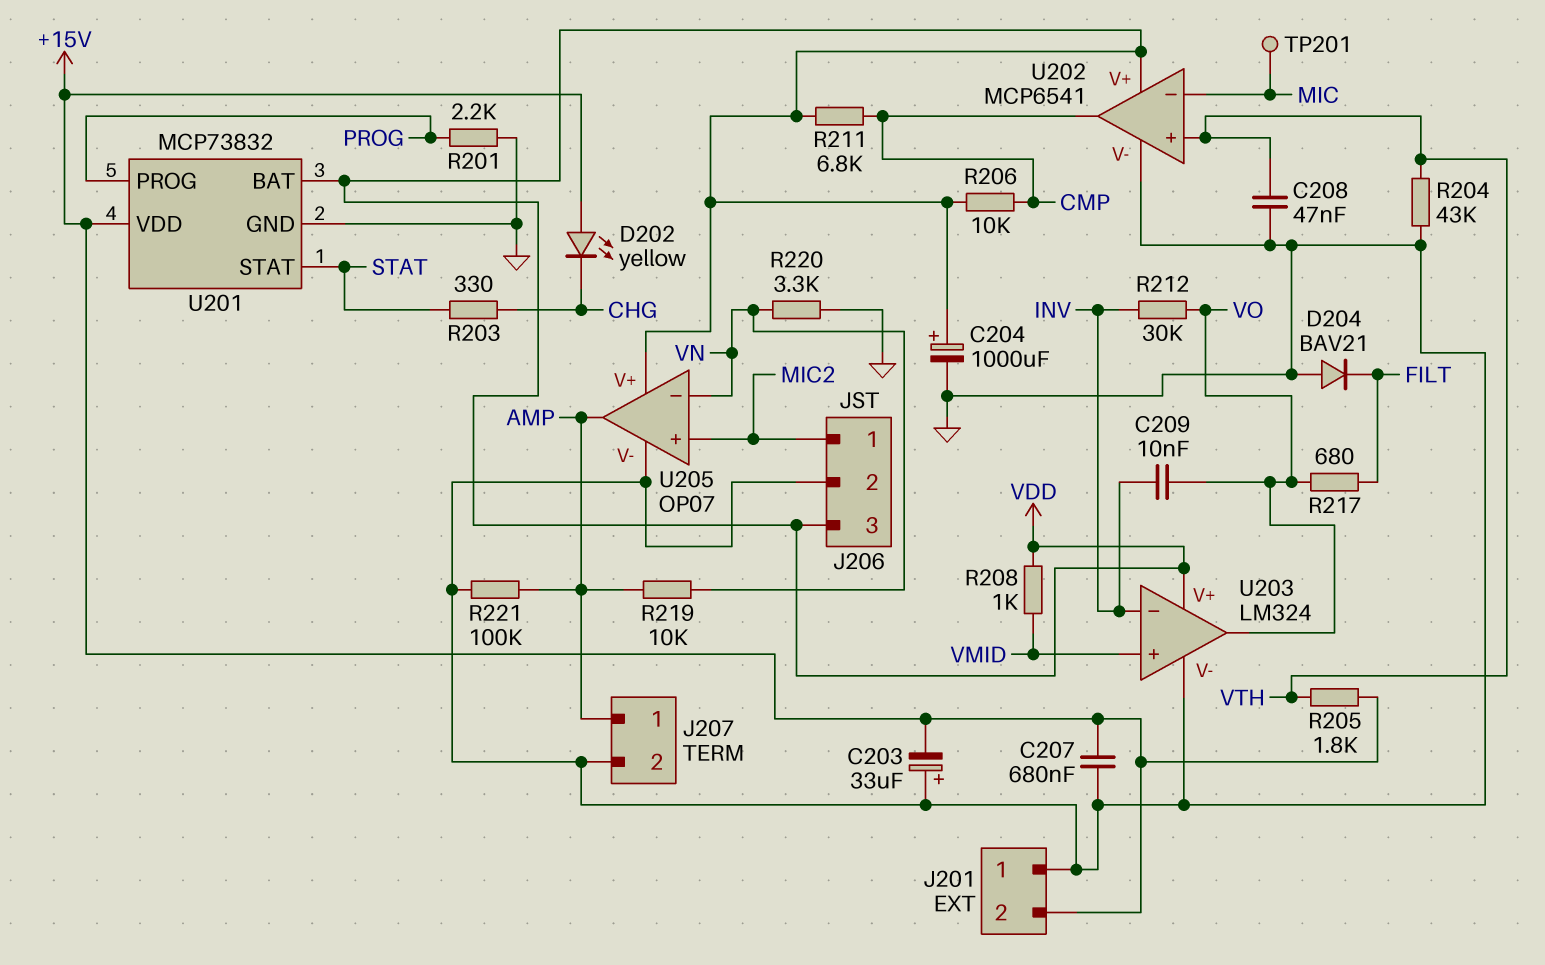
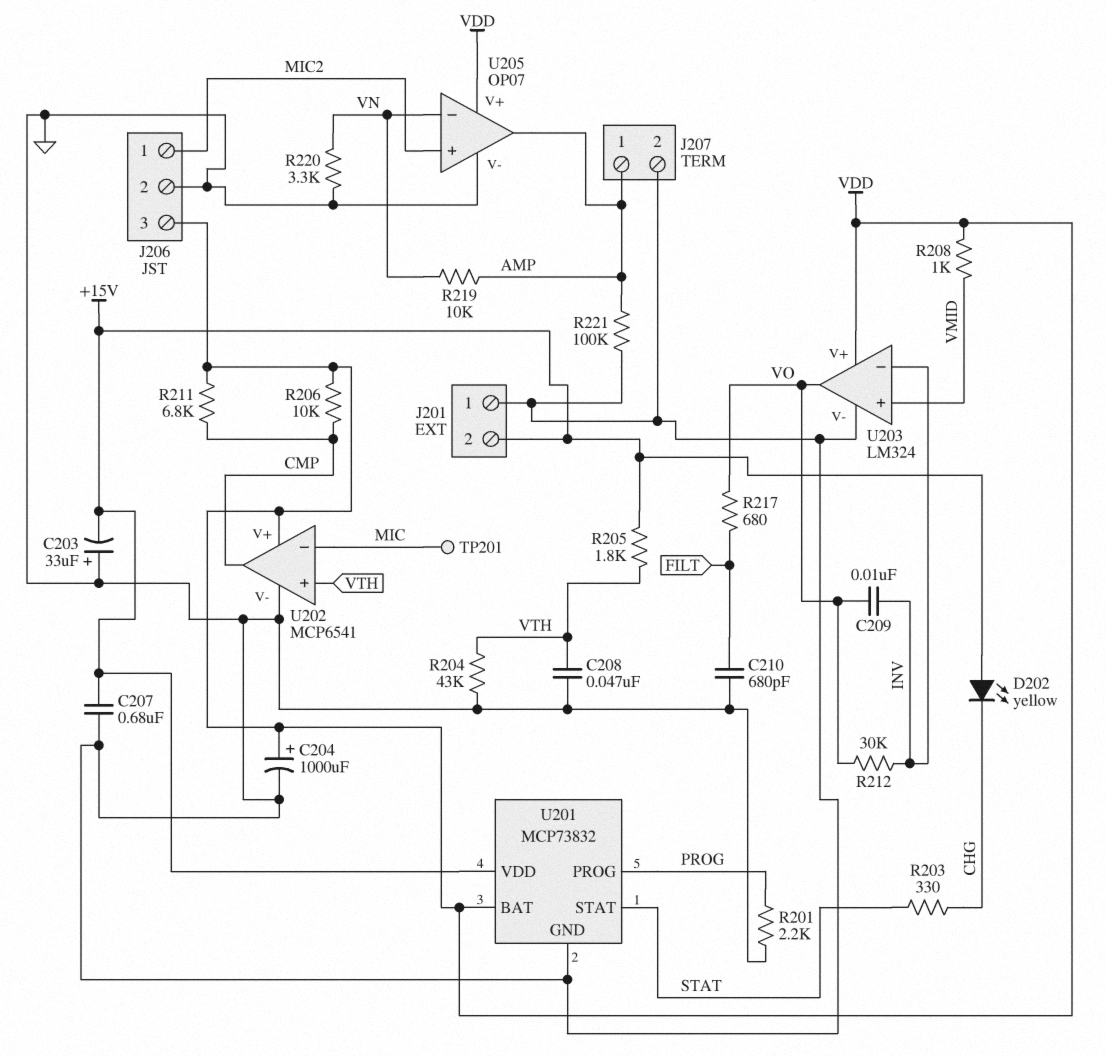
C210: none -> 680pF (FILT, GND)
D204: diode BAV21 (A GND, K FILT) -> none

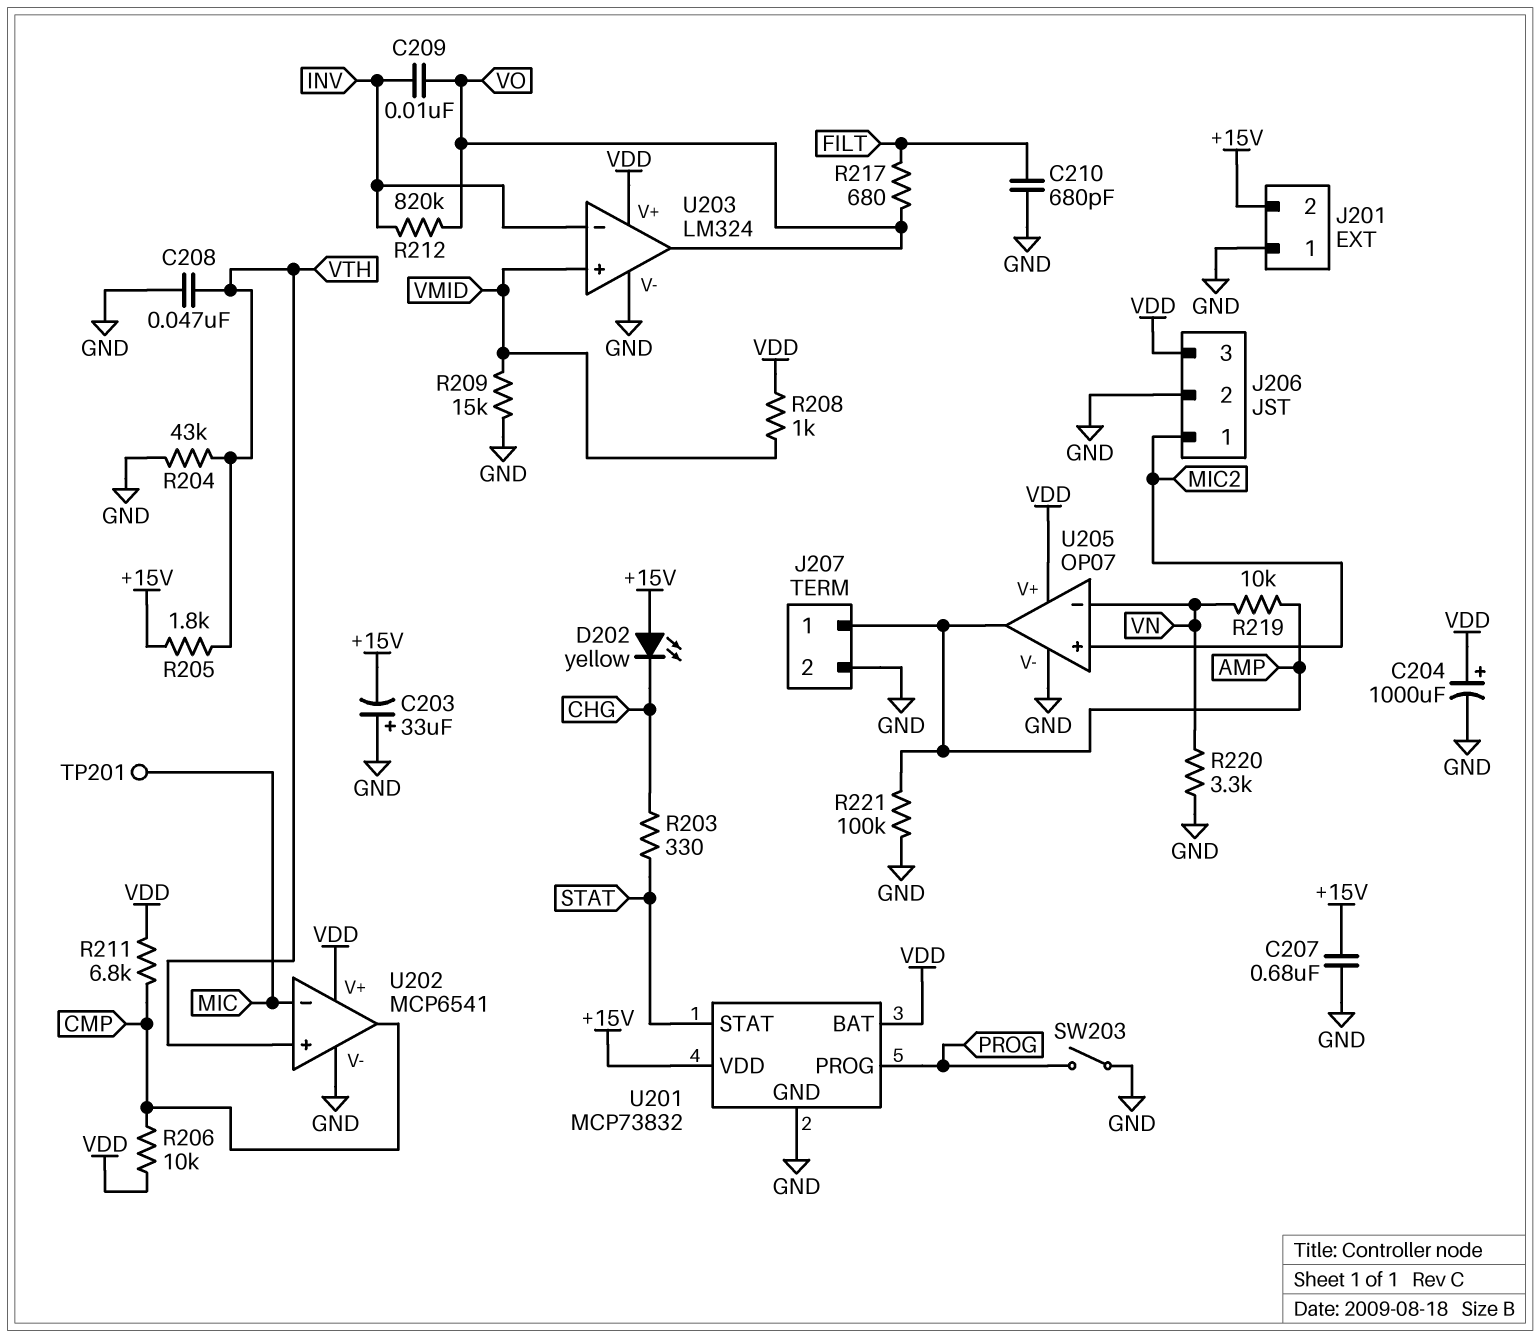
R201: 2.2k (GND, PROG) -> none
R209: none -> 15k (GND, VMID)
R212: 30k (INV, VO) -> 820k (INV, VO)
SW203: none -> switch (GND, PROG)

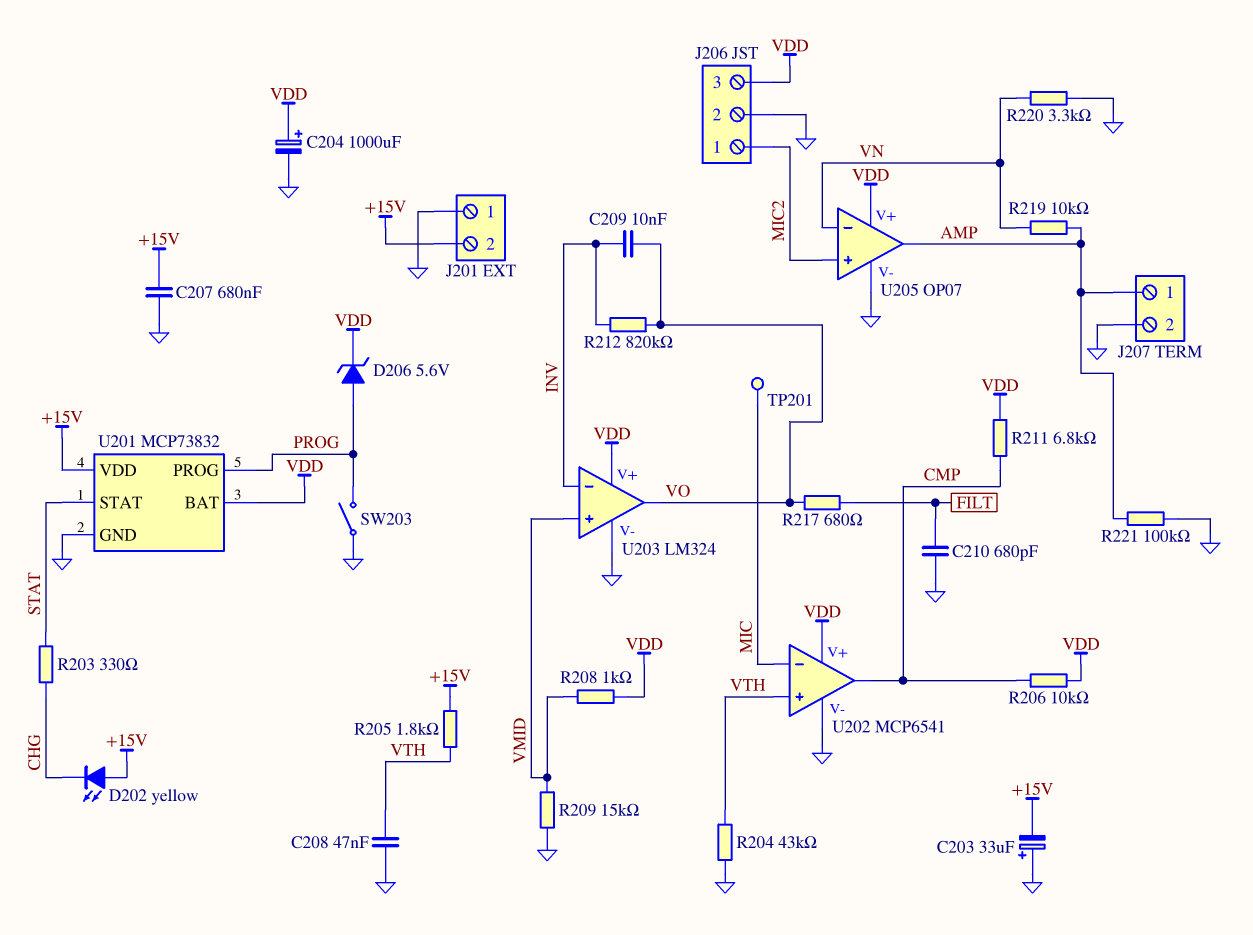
D206: none -> zener 5.6V (A PROG, K VDD)

